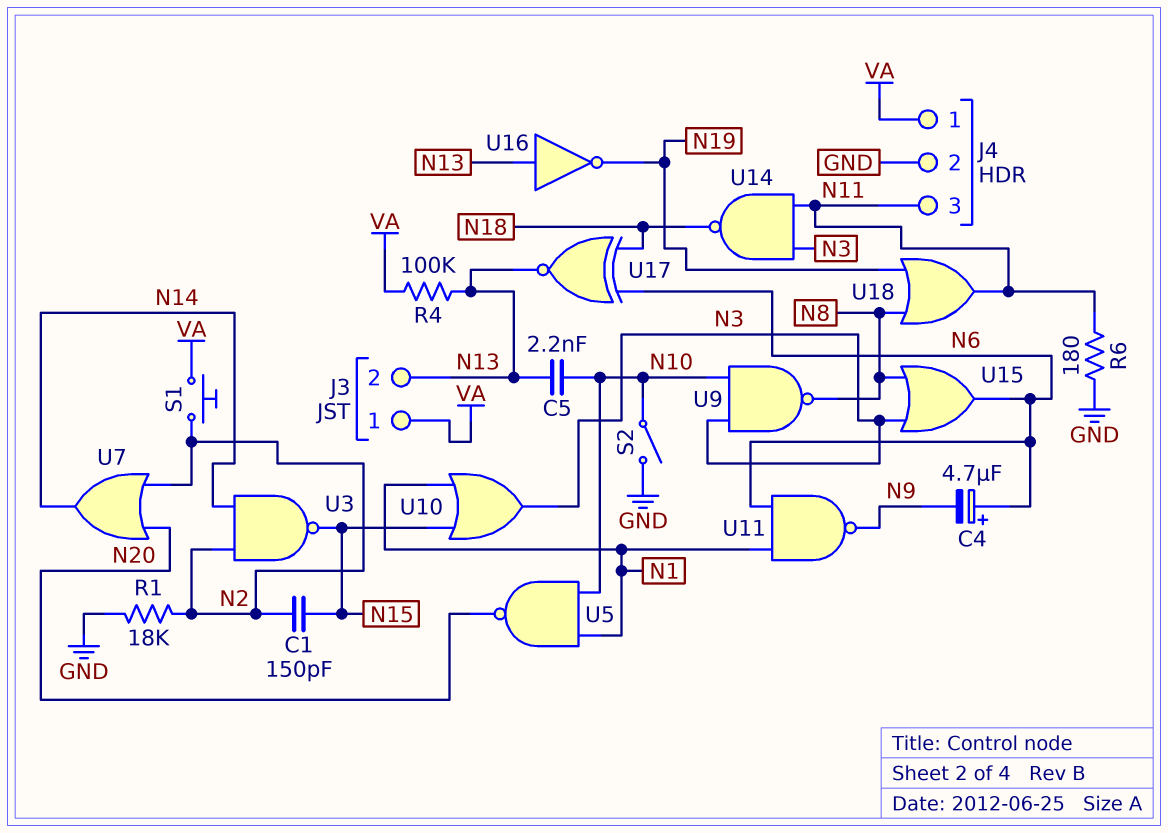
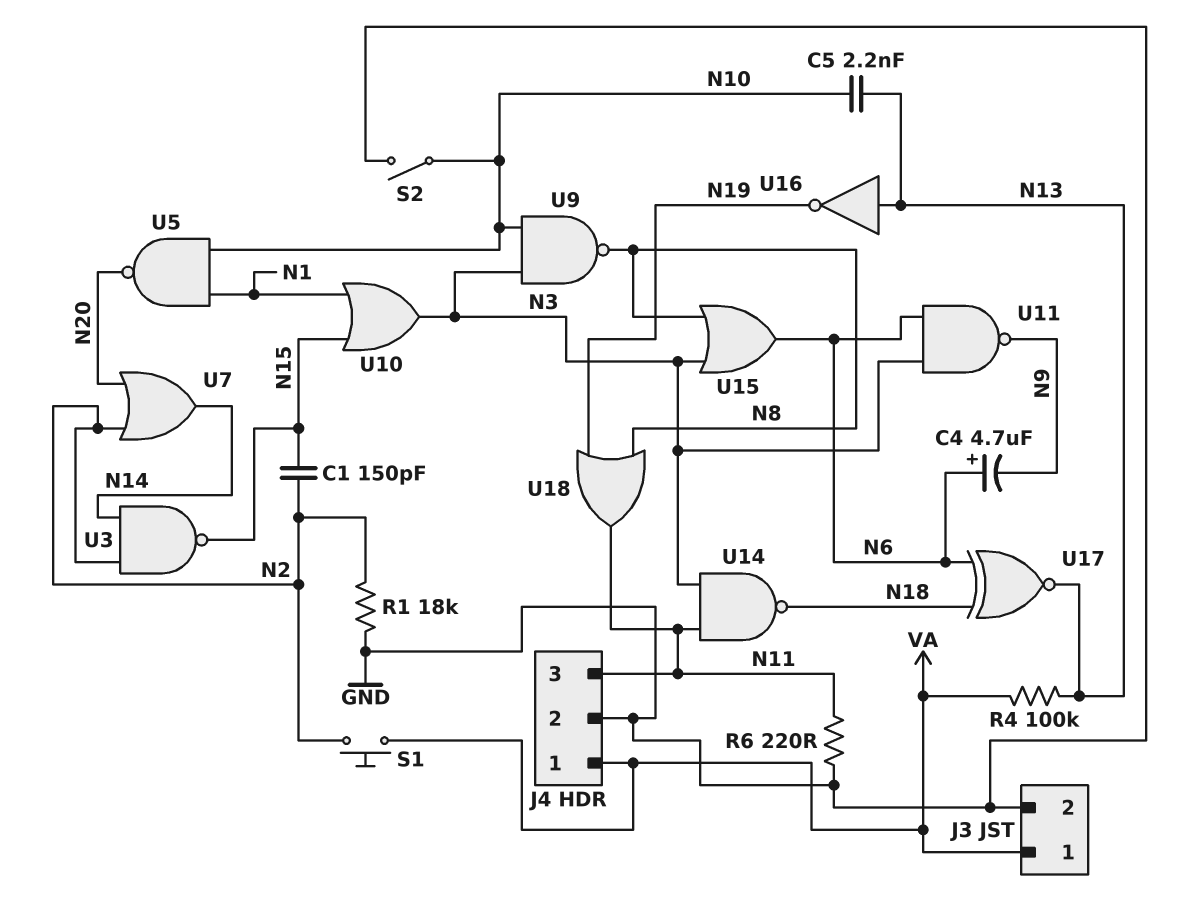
J3 pin 2: N13 -> GND
R6: 180 (GND, N11) -> 220 (GND, N11)
U11: NAND (in N1, in N6, out N9) -> NAND (in N3, in N6, out N9)

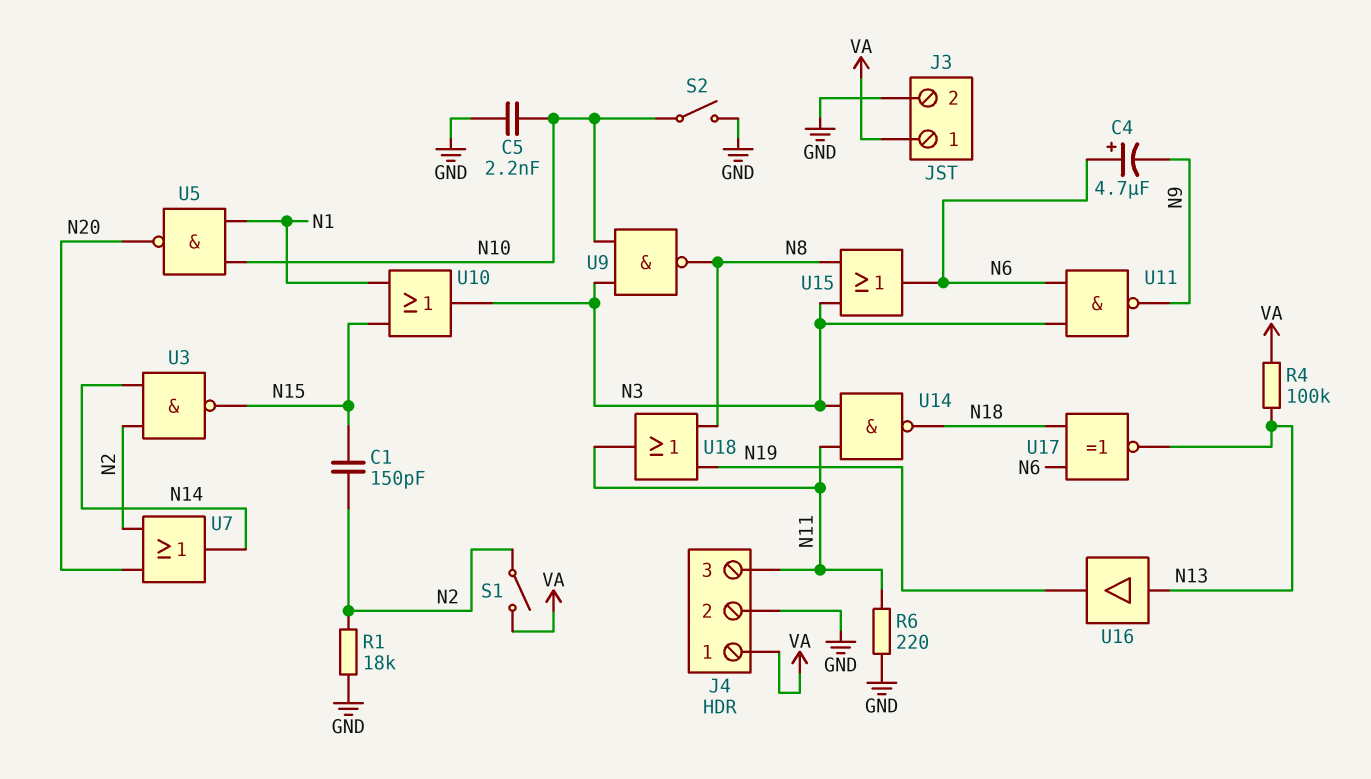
C5: 2.2nF (N10, N13) -> 2.2nF (GND, N10)
S1: button (N2, VA) -> switch (N2, VA)
U16: NOT (in N13, out N19) -> buffer (in N13, out N19)

